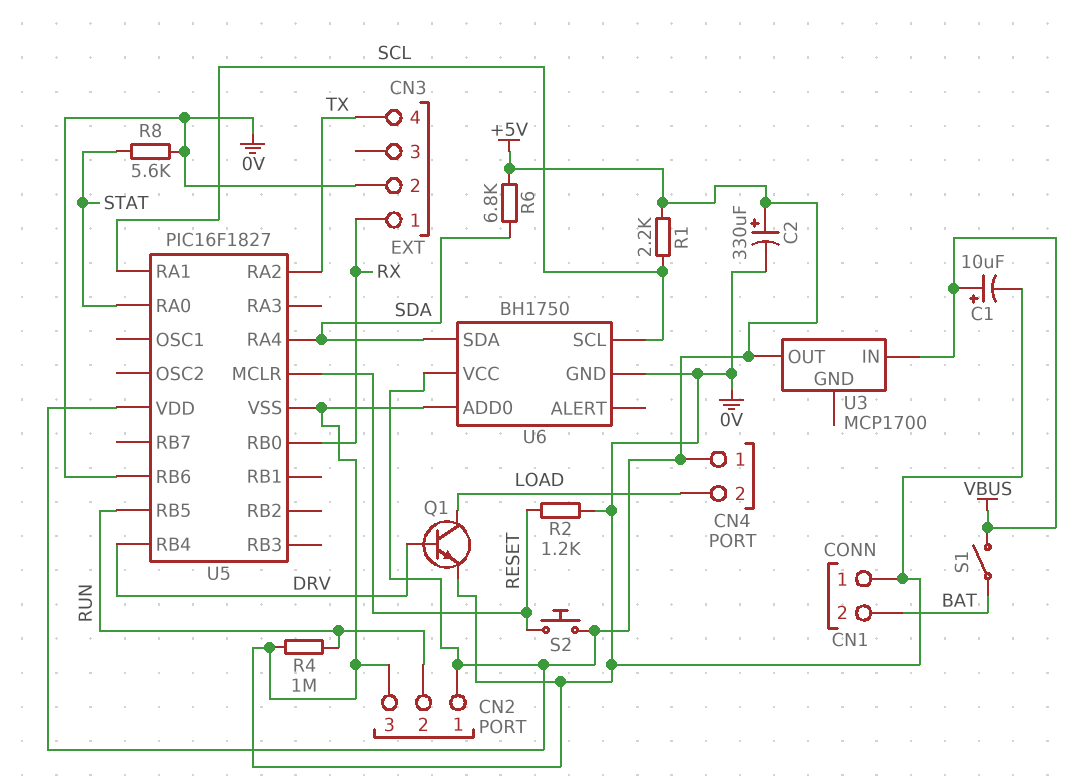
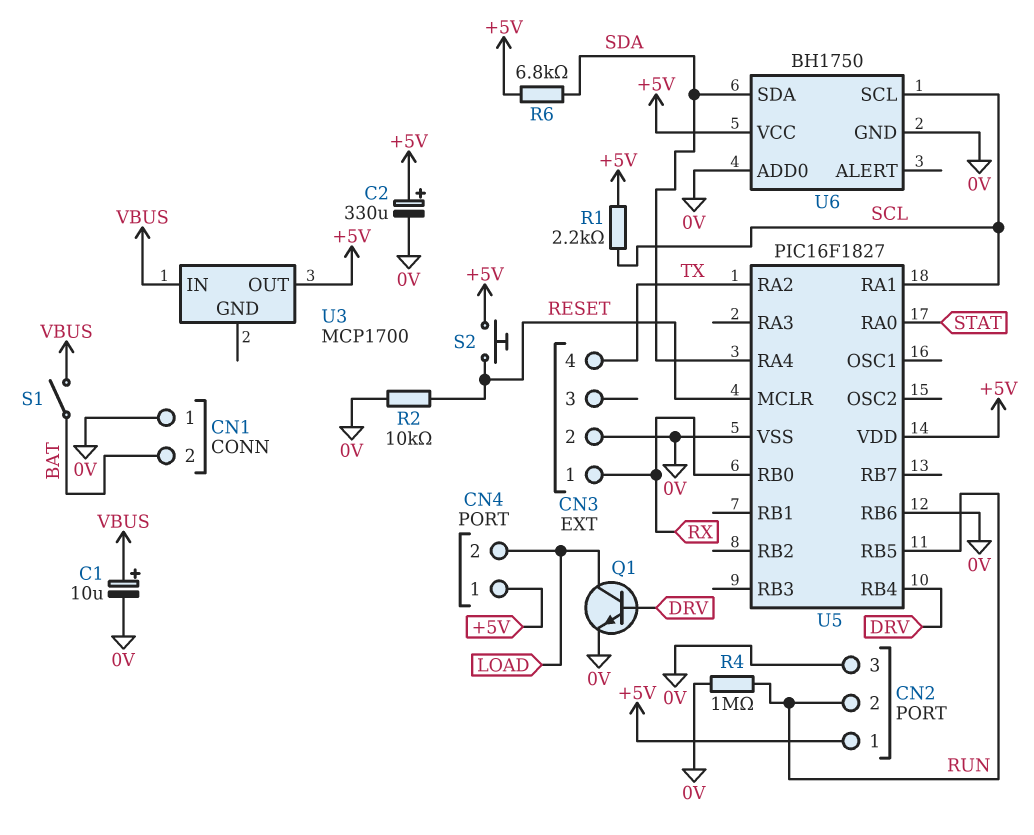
R2: 1.2k (0V, RESET) -> 10k (0V, RESET)
R8: 5.6k (0V, STAT) -> none

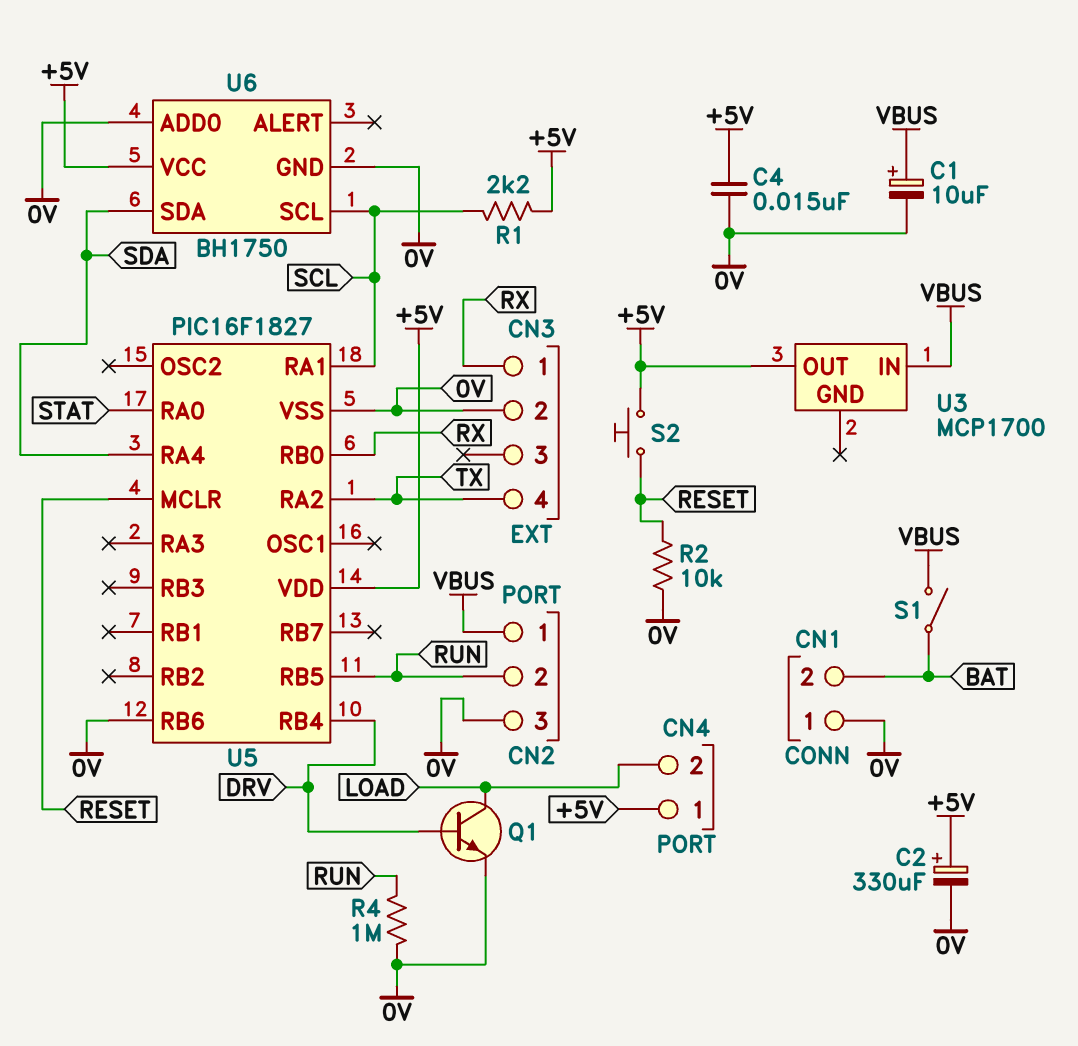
C4: none -> 15nF (+5V, 0V)
CN2 pin 1: +5V -> VBUS
R6: 6.8k (+5V, SDA) -> none

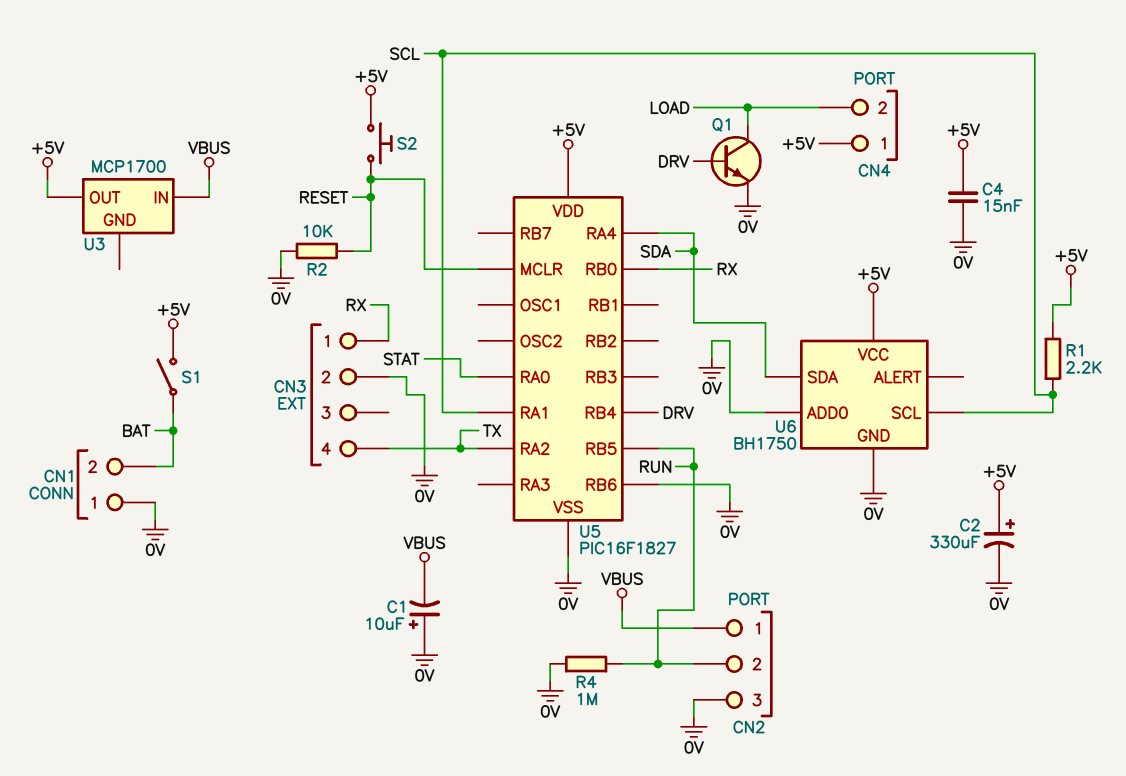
C1: 10uF (plus VBUS, minus 0V) -> 10uF (plus 0V, minus VBUS)
S1: switch (BAT, VBUS) -> switch (+5V, BAT)

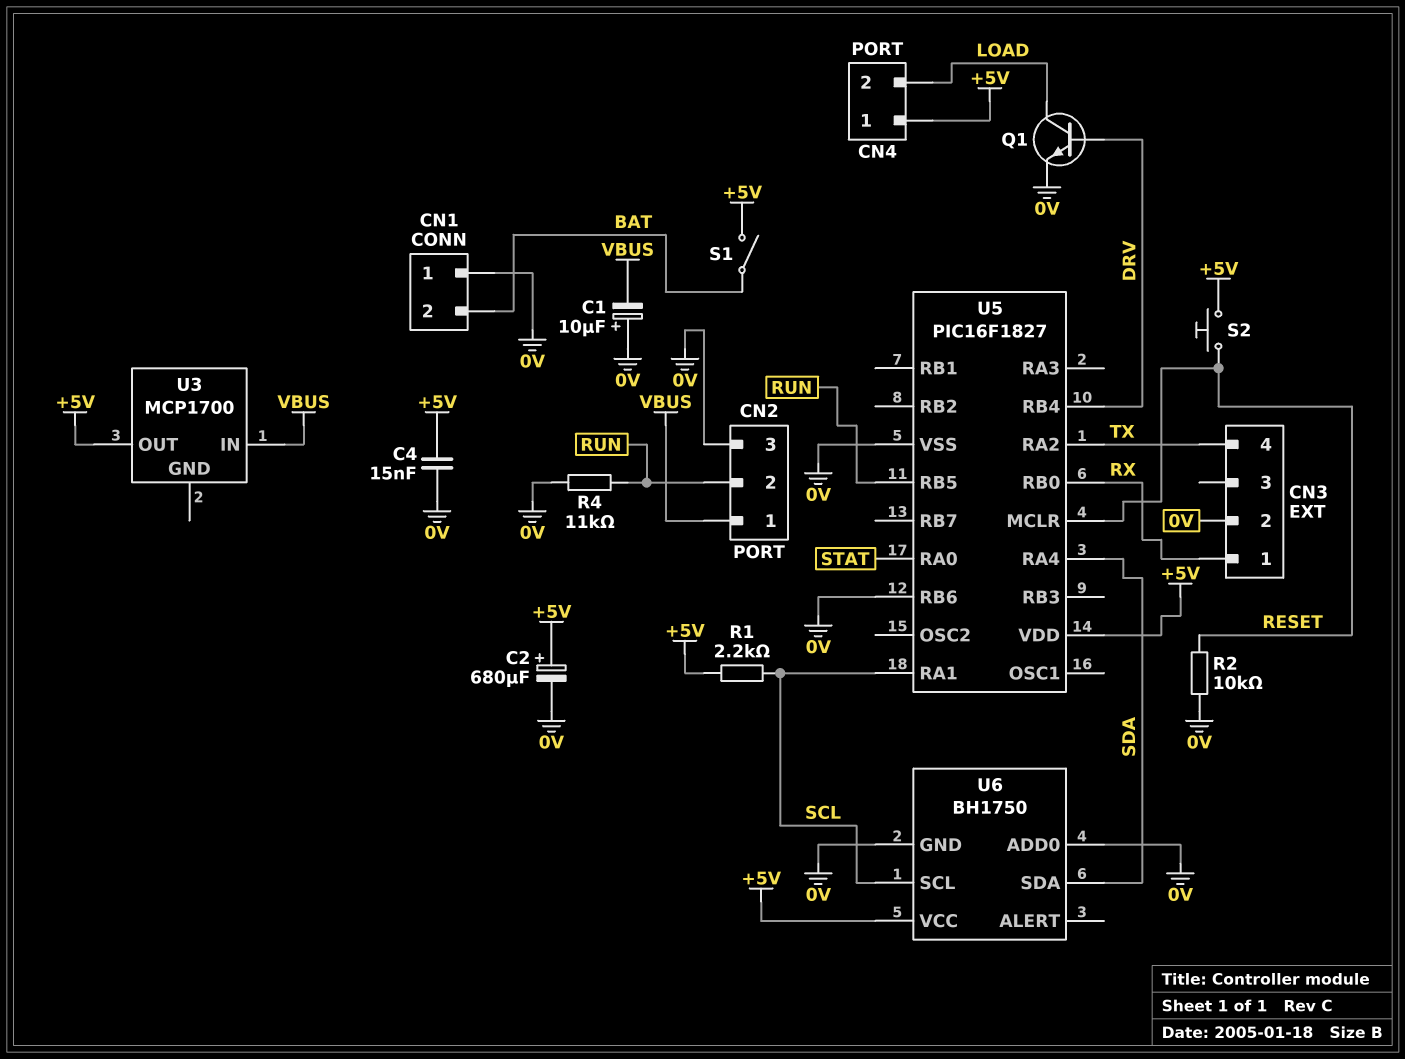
C2: 330uF (plus +5V, minus 0V) -> 680uF (plus +5V, minus 0V)
R4: 1M (0V, RUN) -> 11k (0V, RUN)

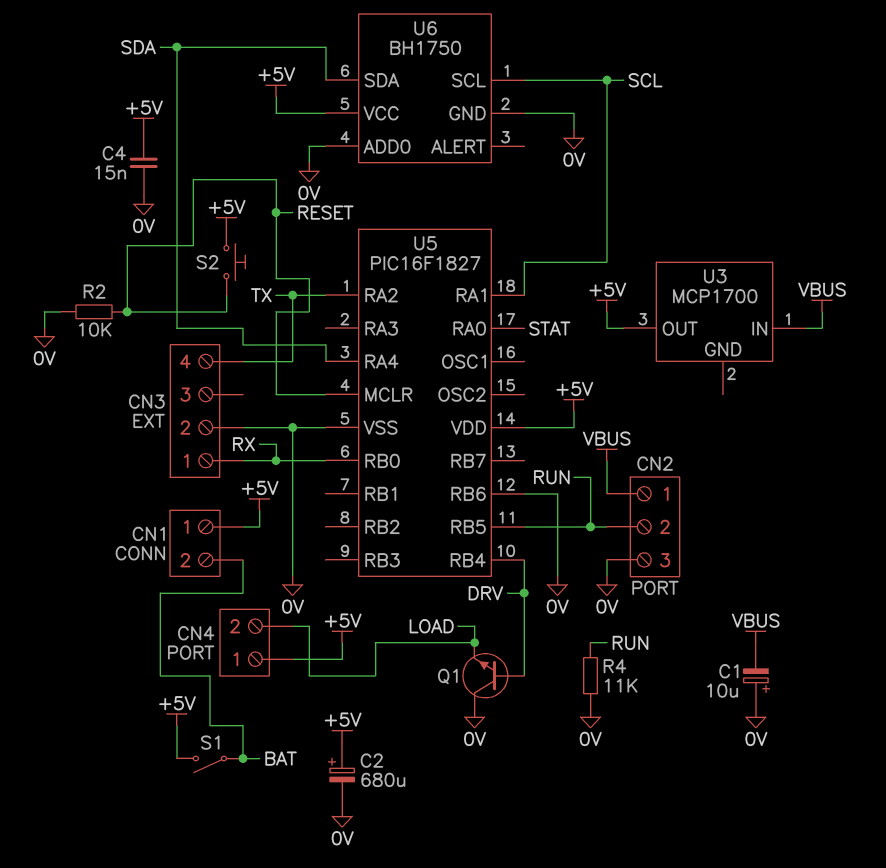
CN1 pin 1: 0V -> +5V
Q1: NPN (B DRV, C LOAD, E 0V) -> NPN (B DRV, C 0V, E LOAD)
R1: 2.2k (+5V, SCL) -> none

